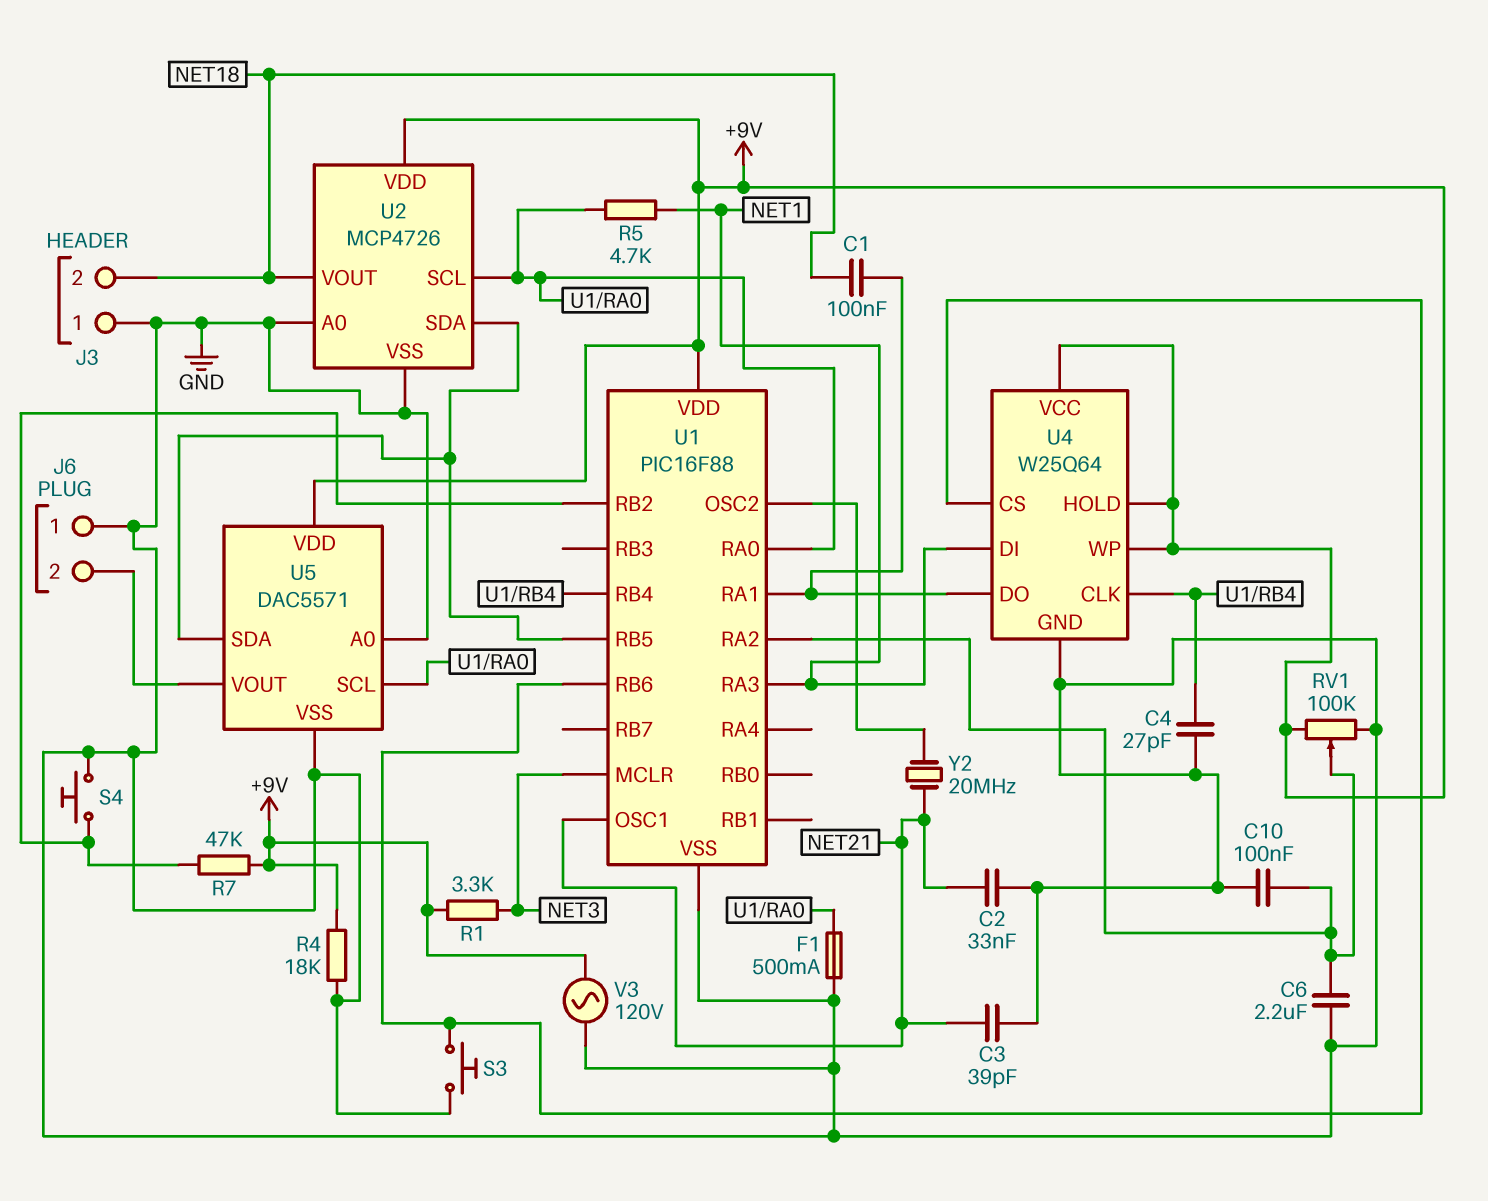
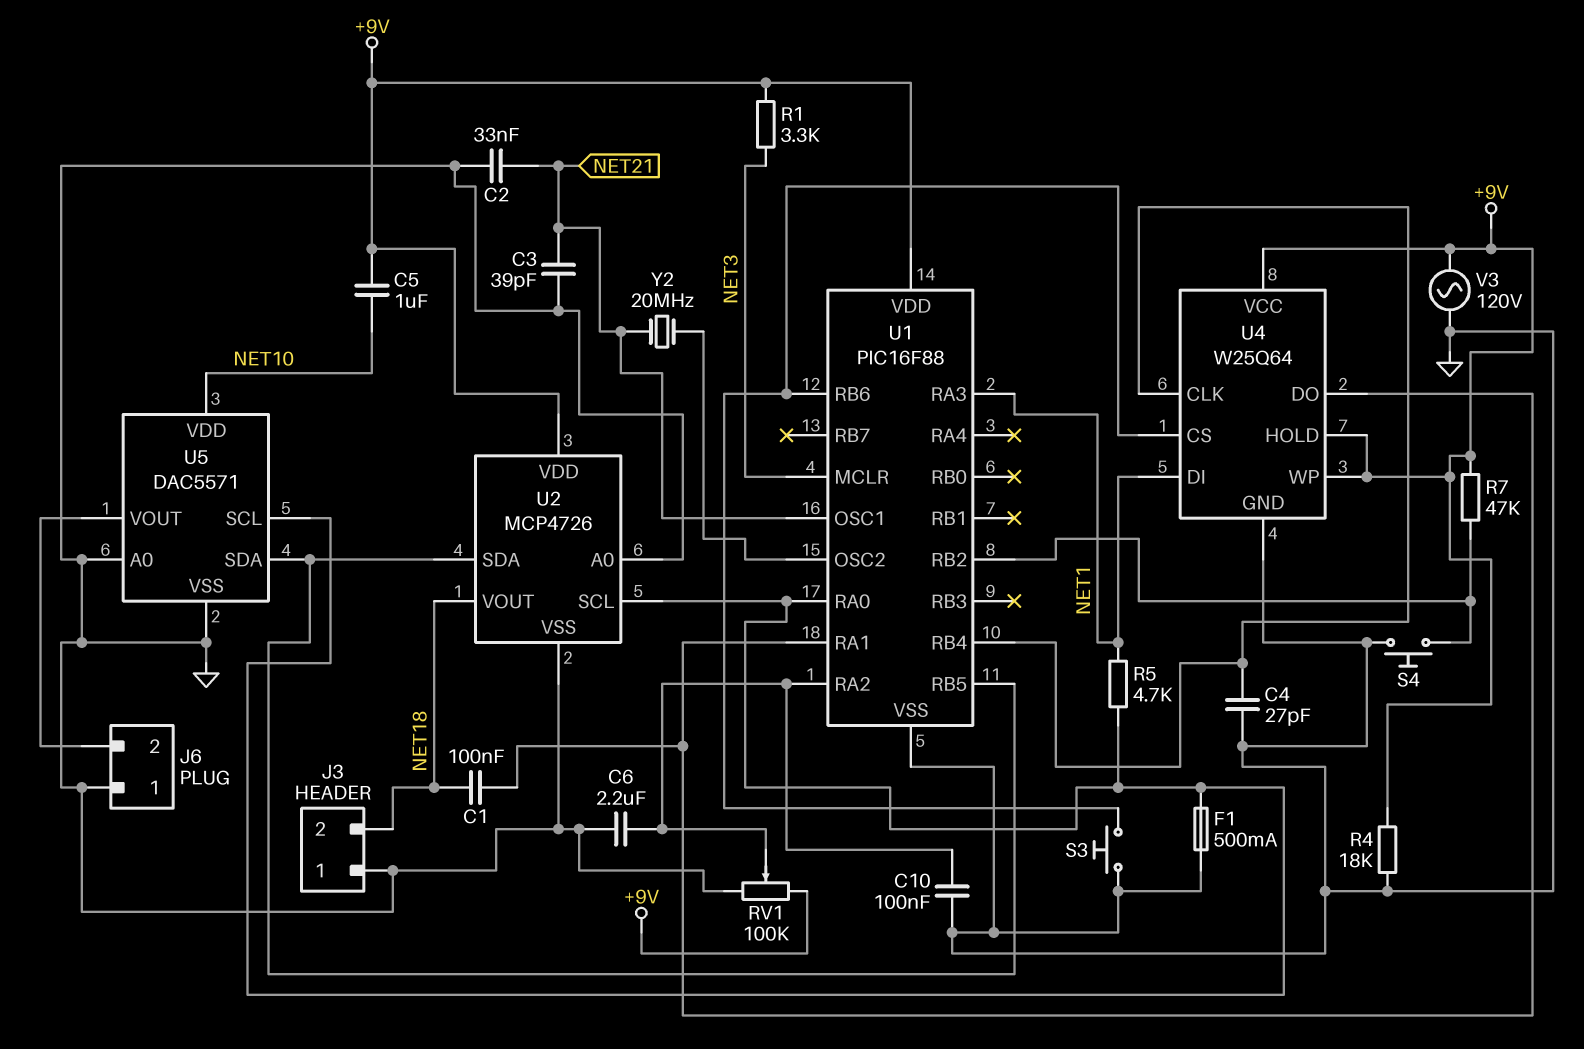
C5: none -> 1uF (+9V, NET10)
U5 pin VDD: +9V -> NET10

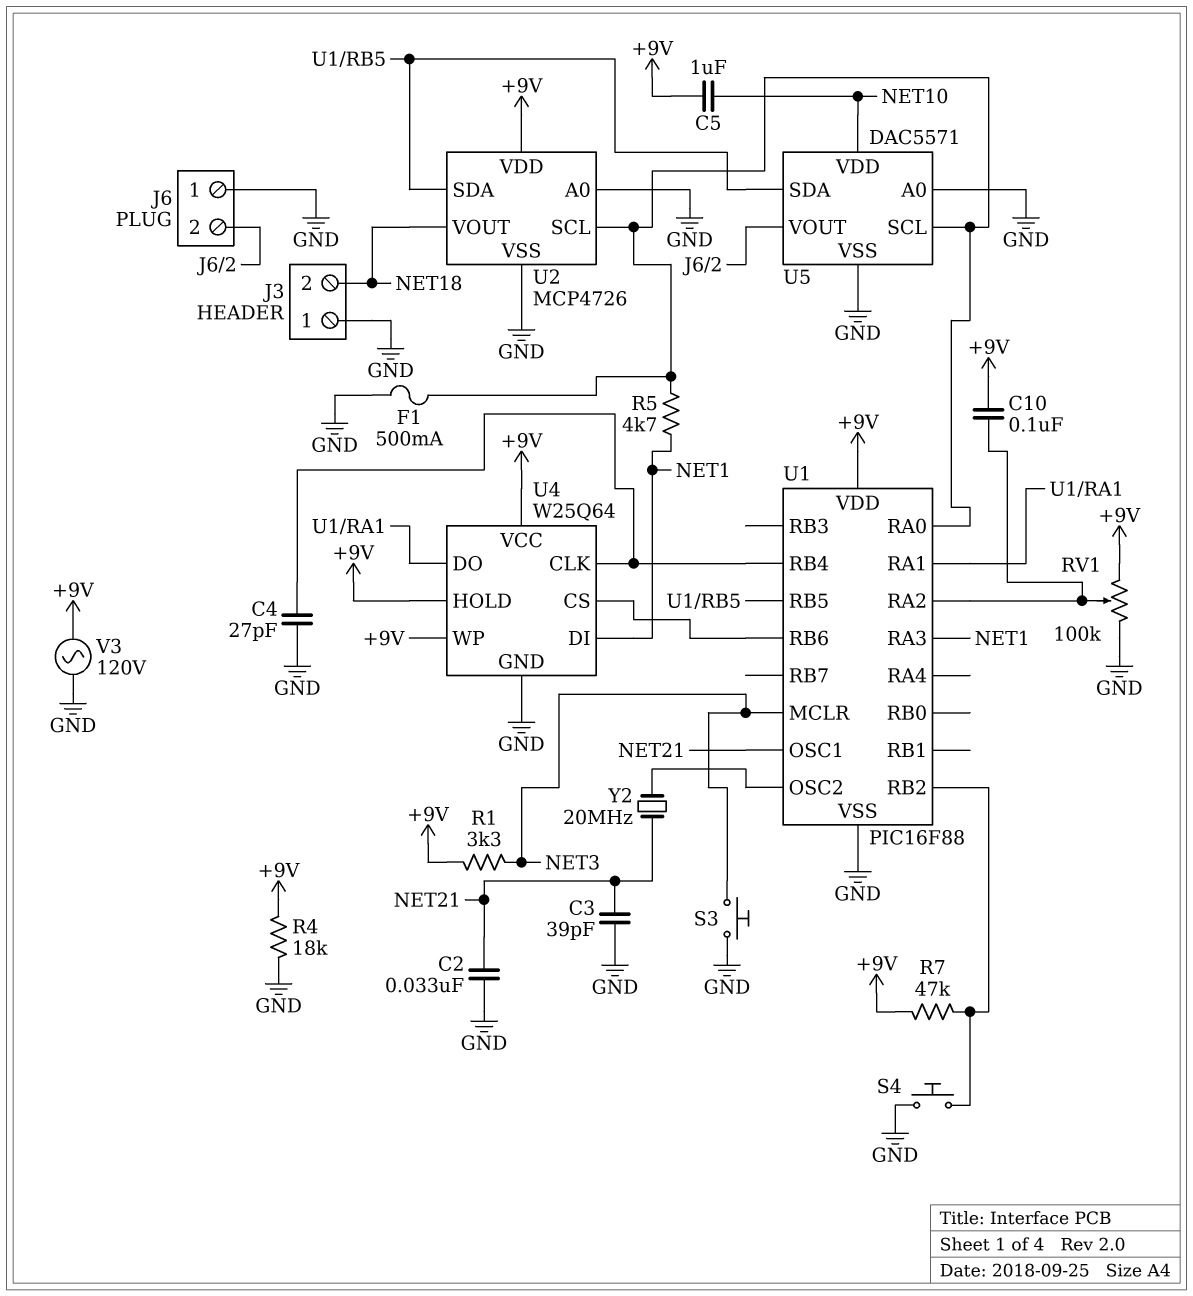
C1: 100nF (NET18, U1/RA1) -> none
C6: 2.2uF (GND, U1/RA2) -> none
C10: 100nF (GND, U1/RA2) -> 100nF (+9V, U1/RA2)
S3: button (GND, U1/RB6) -> button (GND, NET3)

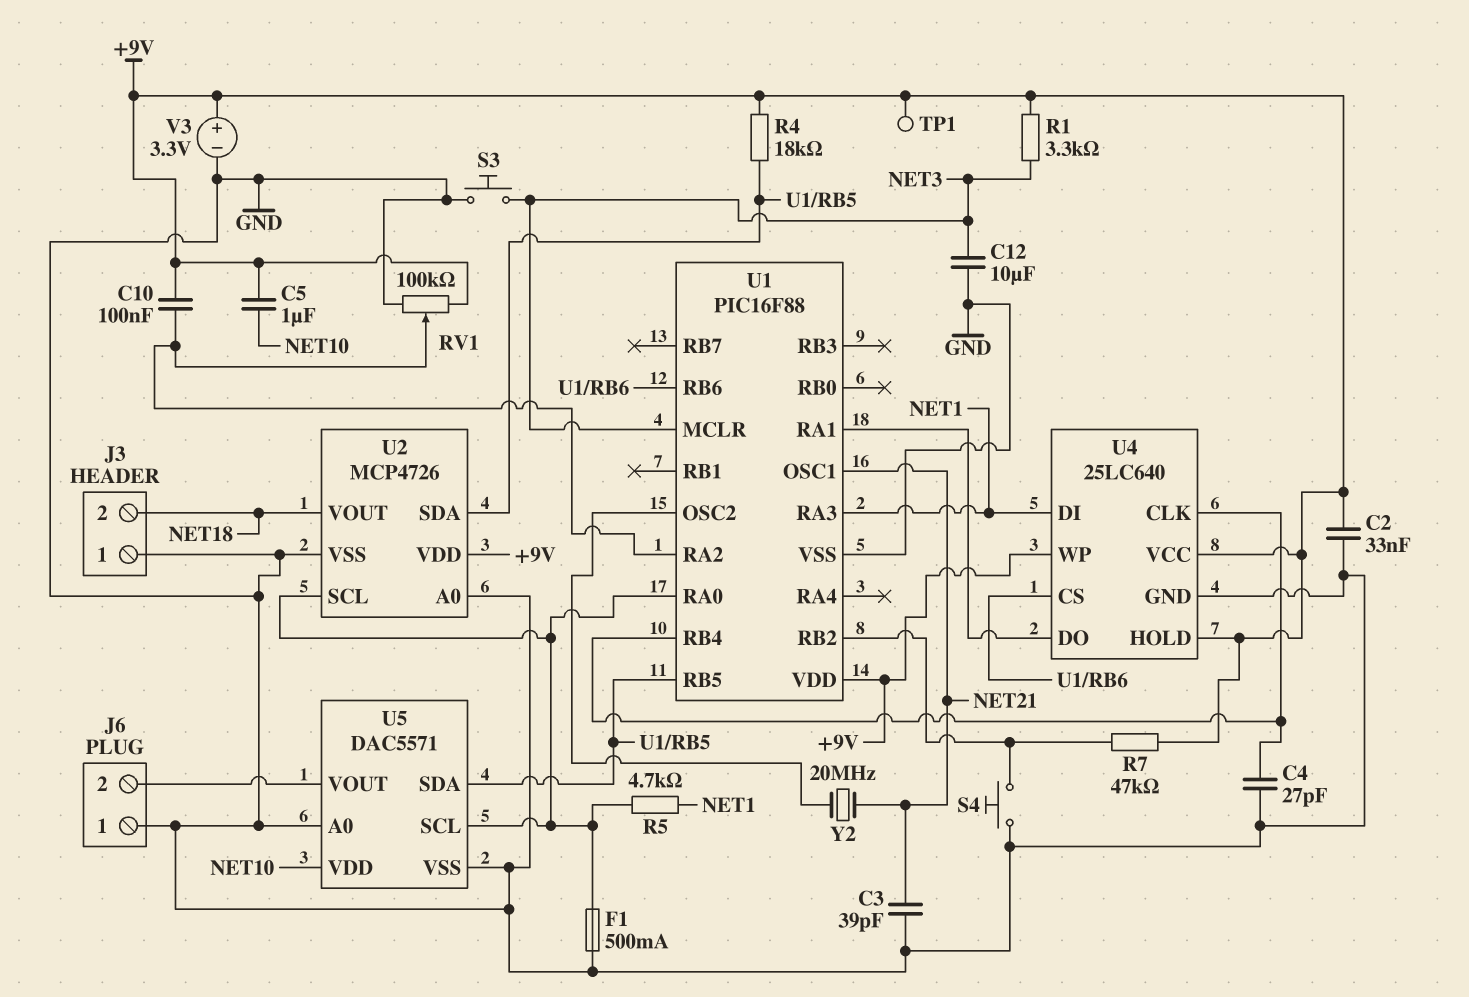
C2: 33nF (GND, NET21) -> 33nF (+9V, GND)
C12: none -> 10uF (GND, NET3)
R4: 18k (+9V, GND) -> 18k (+9V, U1/RB5)
TP1: none -> test point (+9V)
U4: W25Q64 -> 25LC640
V3: AC 120V (+9V, GND) -> 3.3V (plus +9V, minus GND)

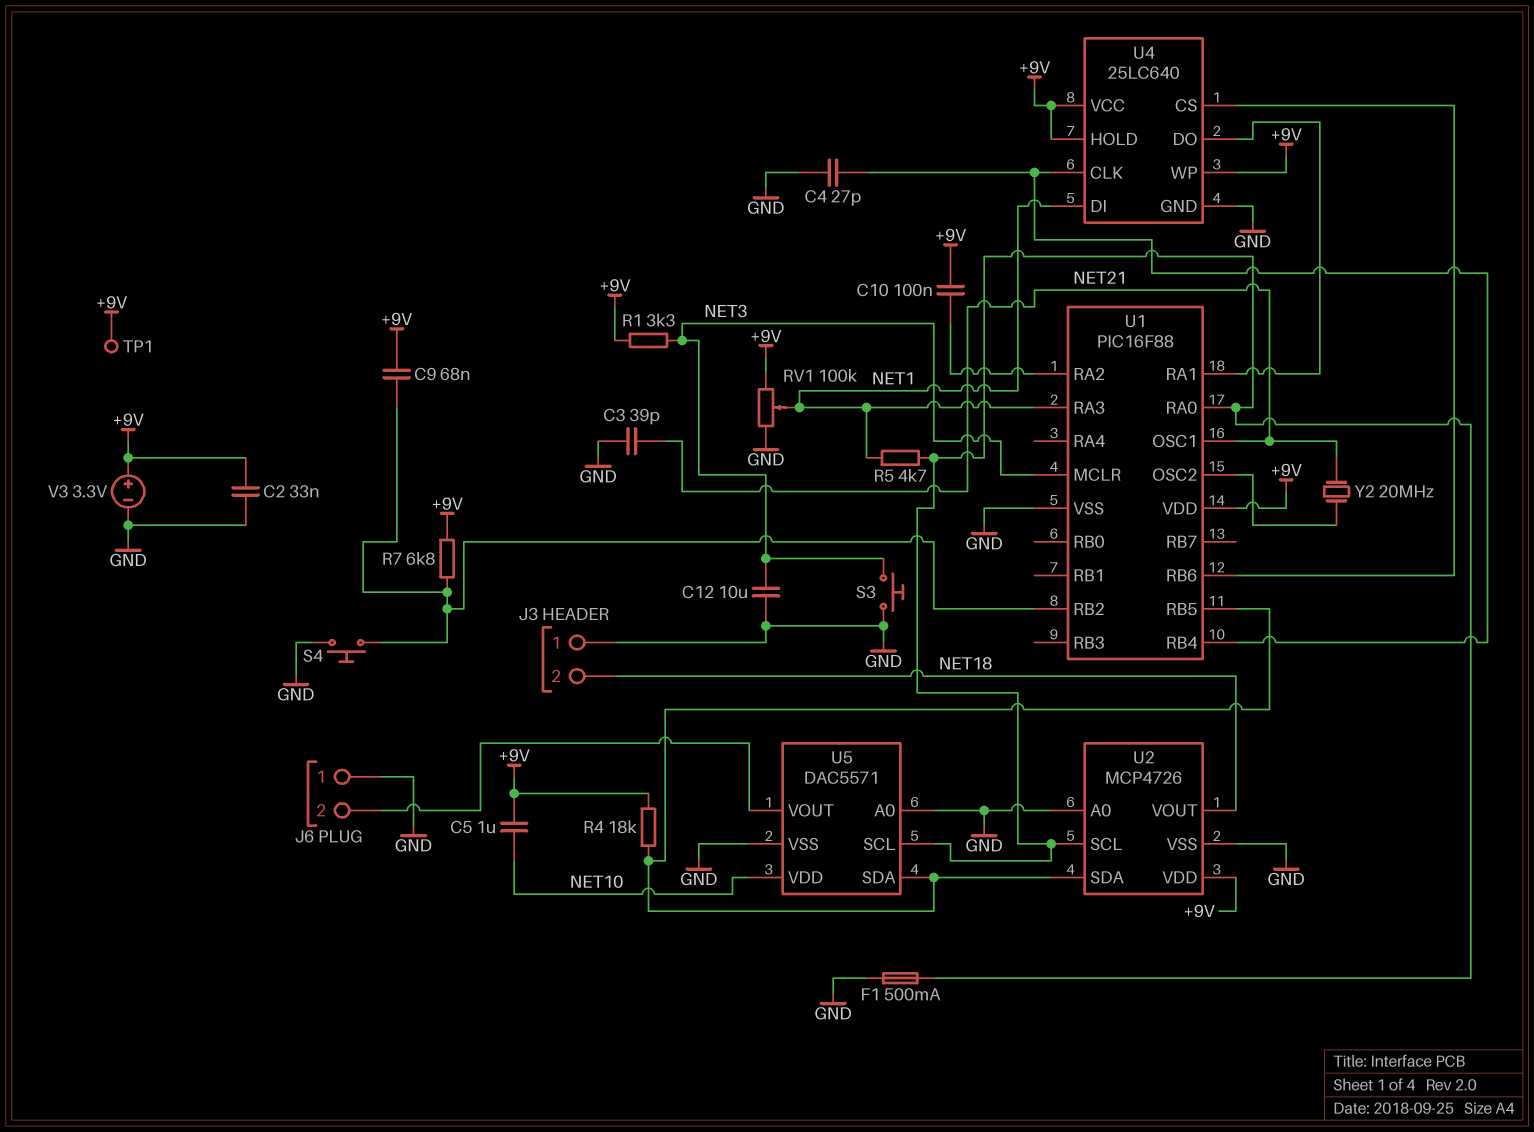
C9: none -> 68nF (+9V, U1/RB2)
R7: 47k (+9V, U1/RB2) -> 6.8k (+9V, U1/RB2)
RV1: 100k (+9V, GND, wiper U1/RA2) -> 100k (+9V, GND, wiper NET1)

